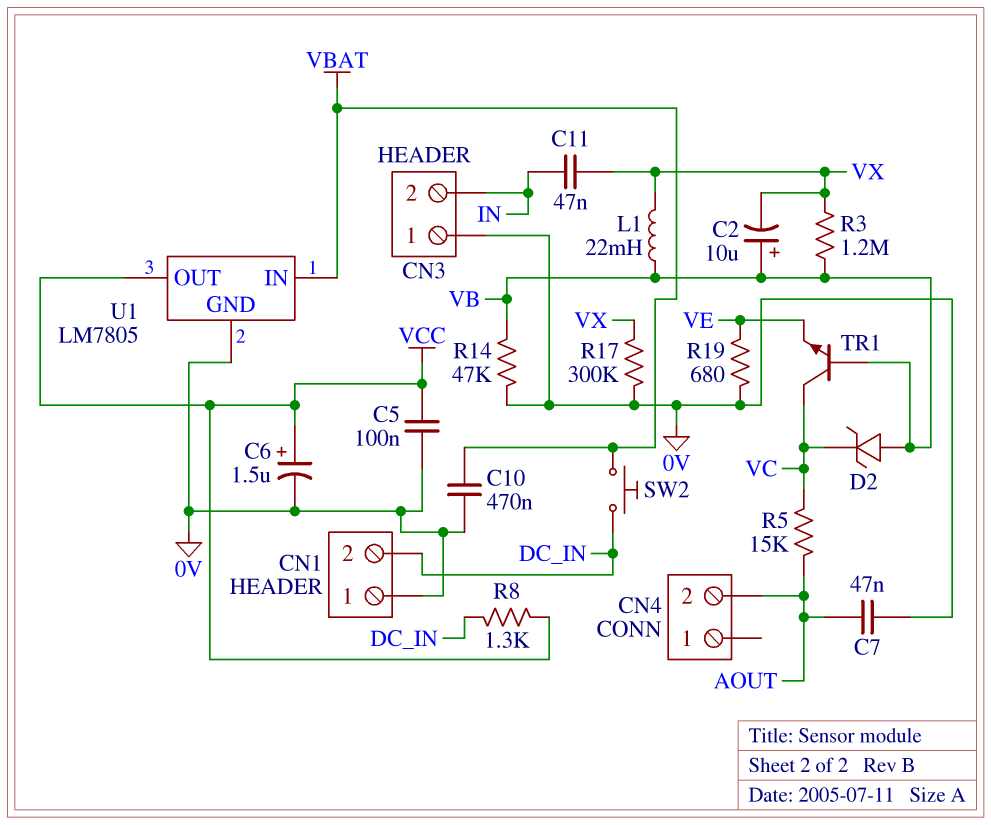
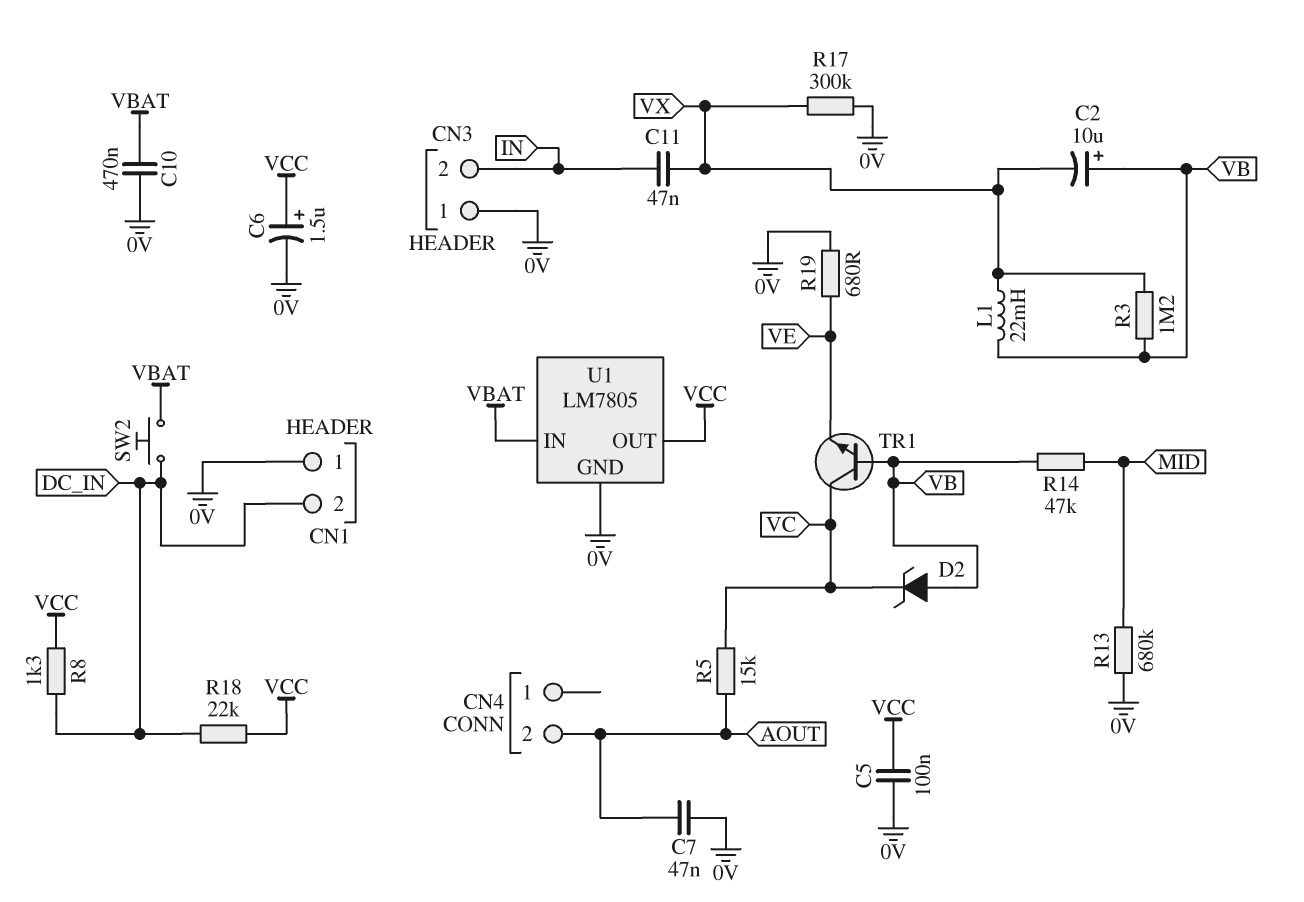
R13: none -> 680k (0V, MID)
R14: 47k (0V, VB) -> 47k (MID, VB)
R18: none -> 22k (DC_IN, VCC)

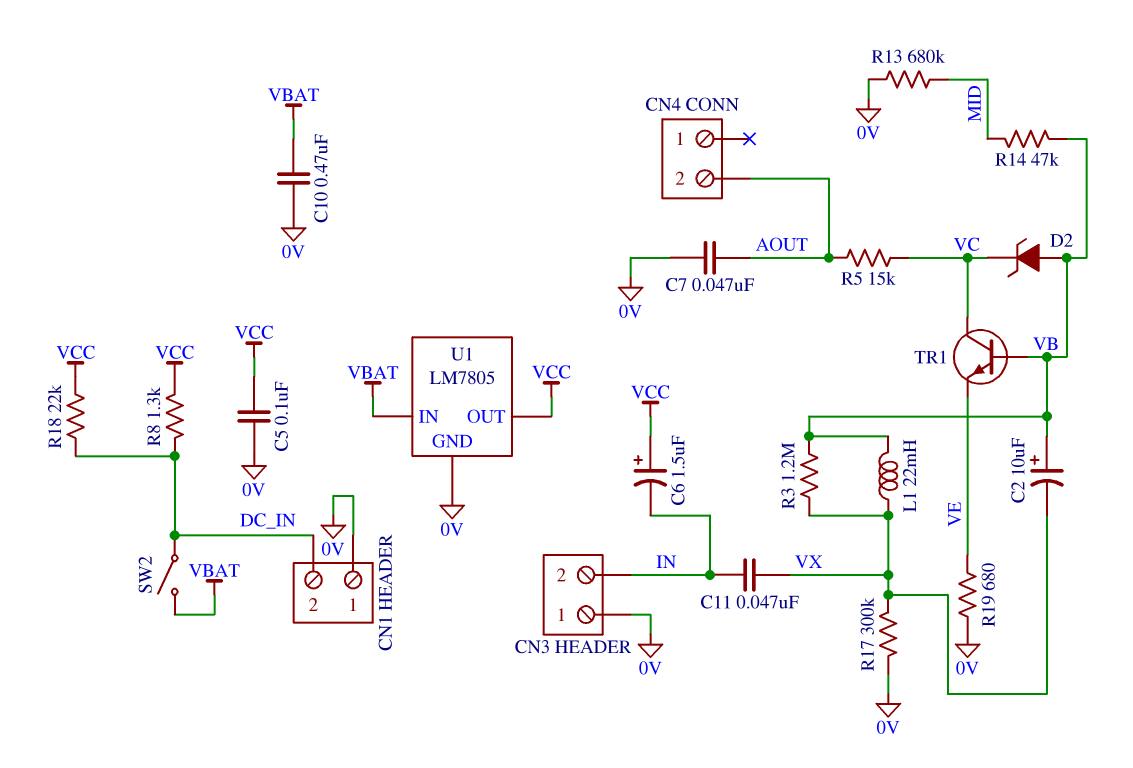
C6: 1.5uF (plus VCC, minus 0V) -> 1.5uF (plus VCC, minus IN)
SW2: button (DC_IN, VBAT) -> switch (DC_IN, VBAT)

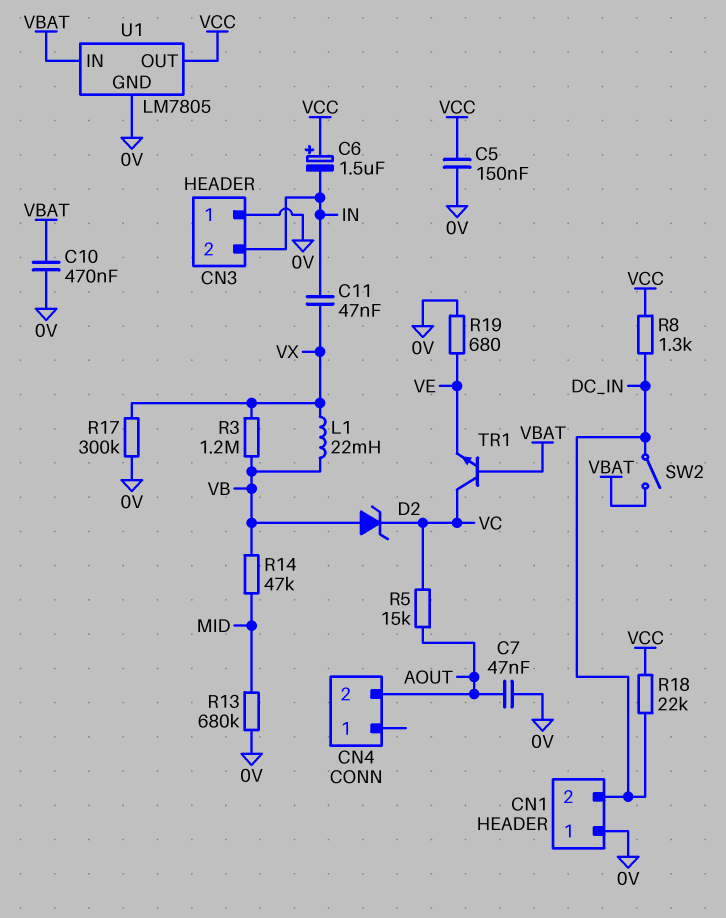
C2: 10uF (plus VB, minus VX) -> none
C5: 100nF (0V, VCC) -> 150nF (0V, VCC)
TR1: NPN (B VB, C VC, E VE) -> NPN (B VBAT, C VC, E VE)

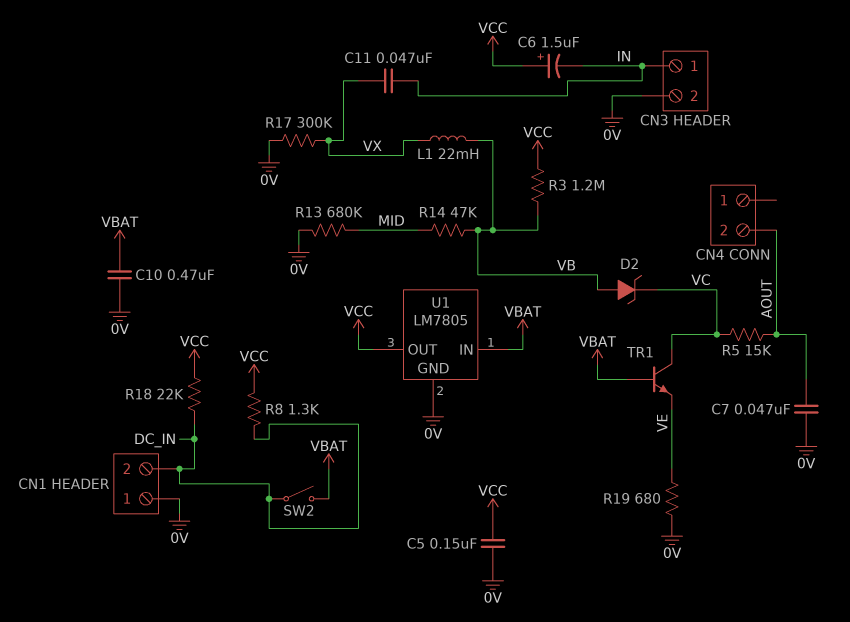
CN3 pin 1: 0V -> IN
CN3 pin 2: IN -> 0V
R3: 1.2M (VB, VX) -> 1.2M (VB, VCC)

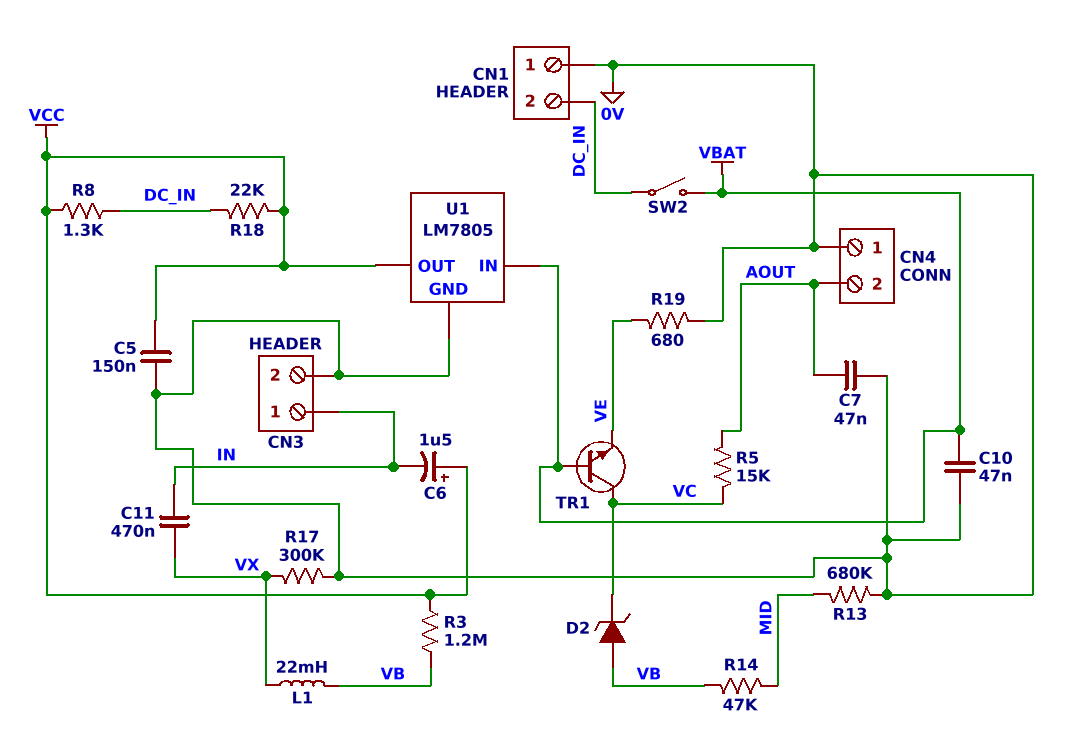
C10: 470nF (0V, VBAT) -> 47nF (0V, VBAT)
C11: 47nF (IN, VX) -> 470nF (IN, VX)
CN4 pin 1: none -> 0V

